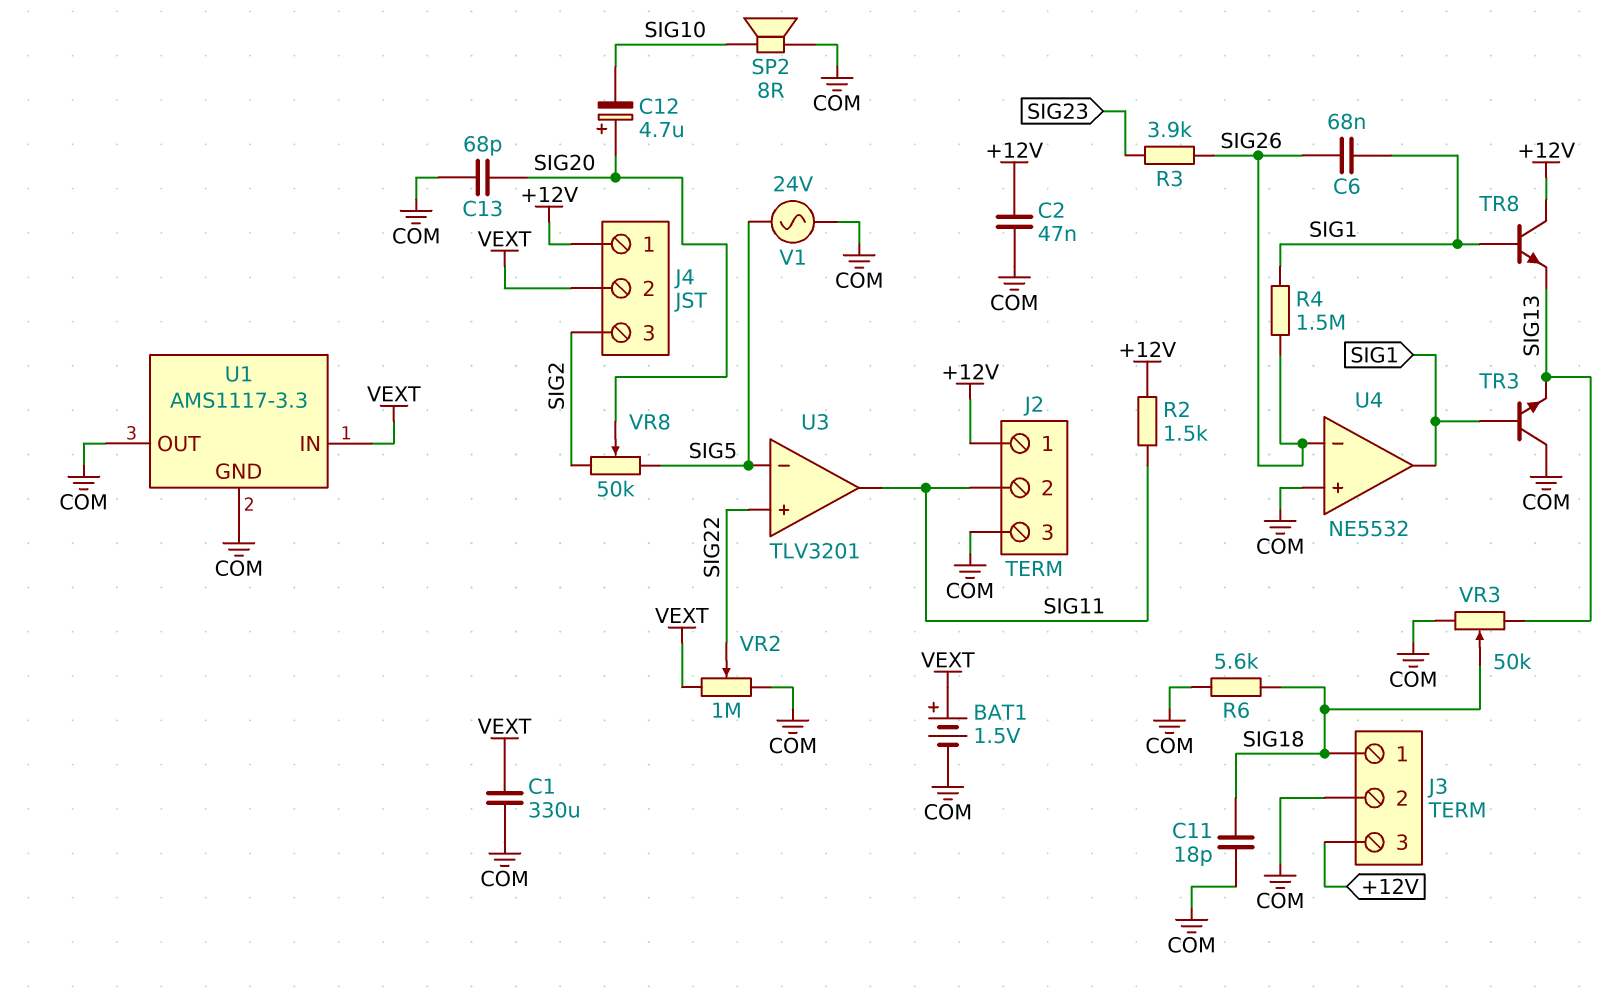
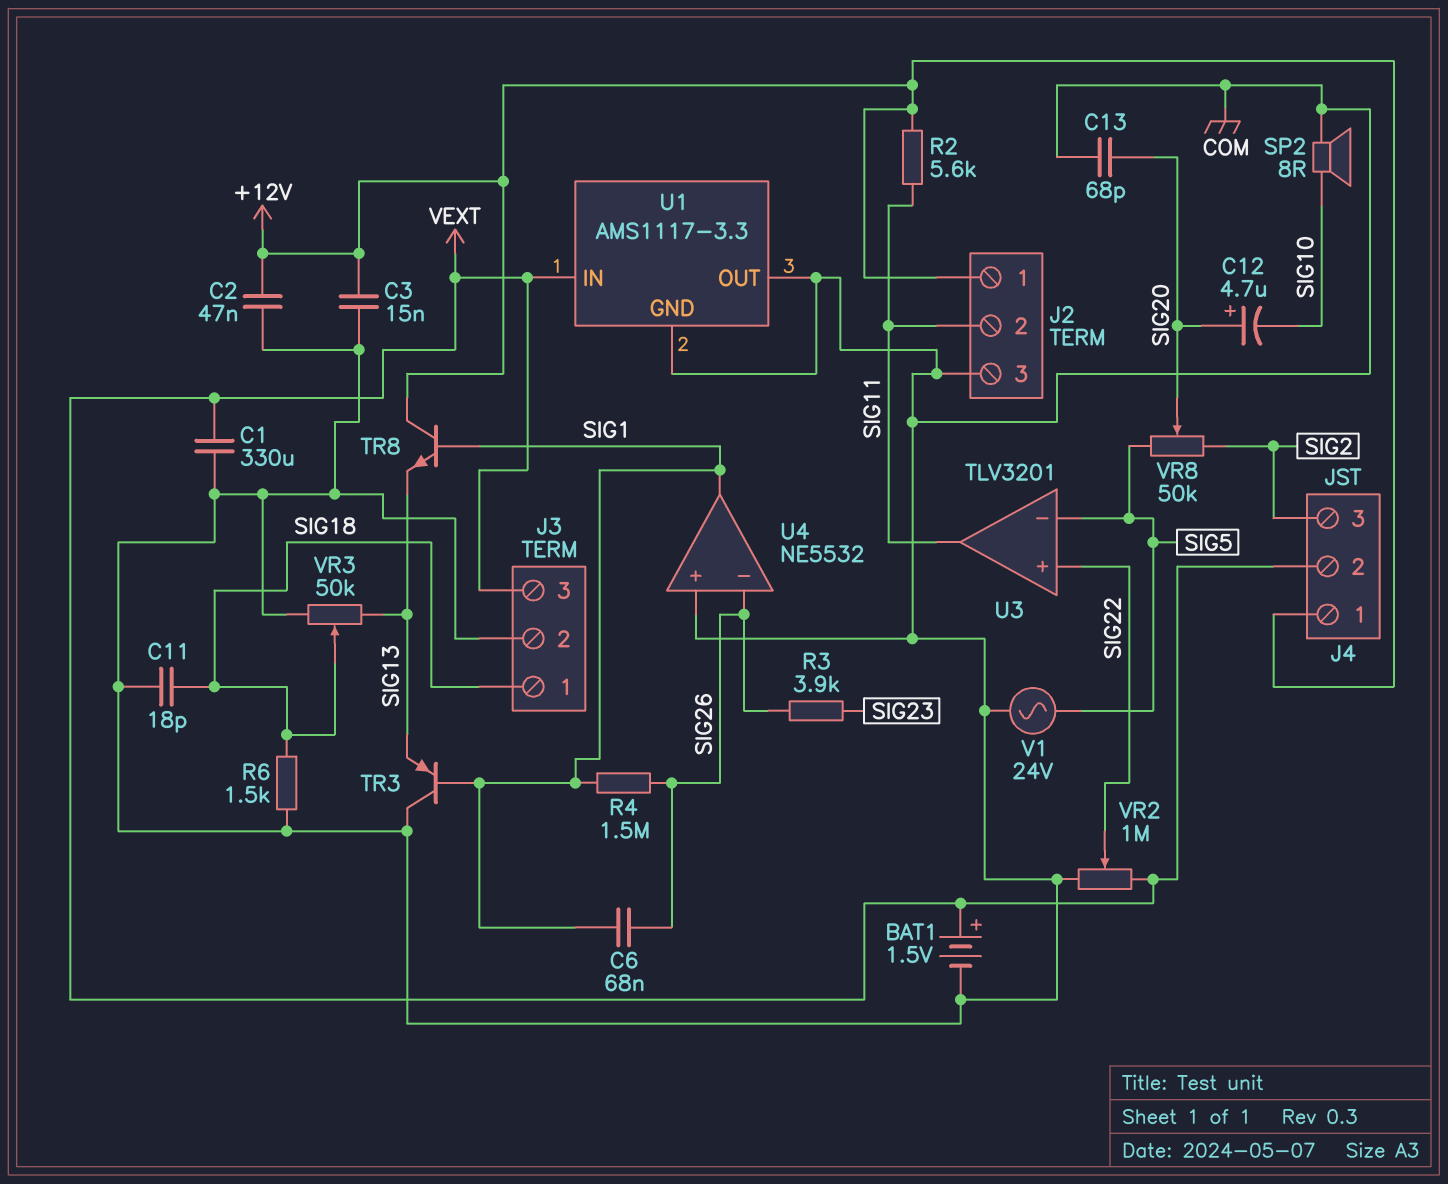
C3: none -> 15nF (+12V, COM)
J3 pin 3: +12V -> VEXT
R2: 1.5k (+12V, SIG11) -> 5.6k (+12V, SIG11)
R6: 5.6k (COM, SIG18) -> 1.5k (COM, SIG18)
TR3: NPN (B SIG1, C COM, E SIG13) -> PNP (B SIG1, C COM, E SIG13)

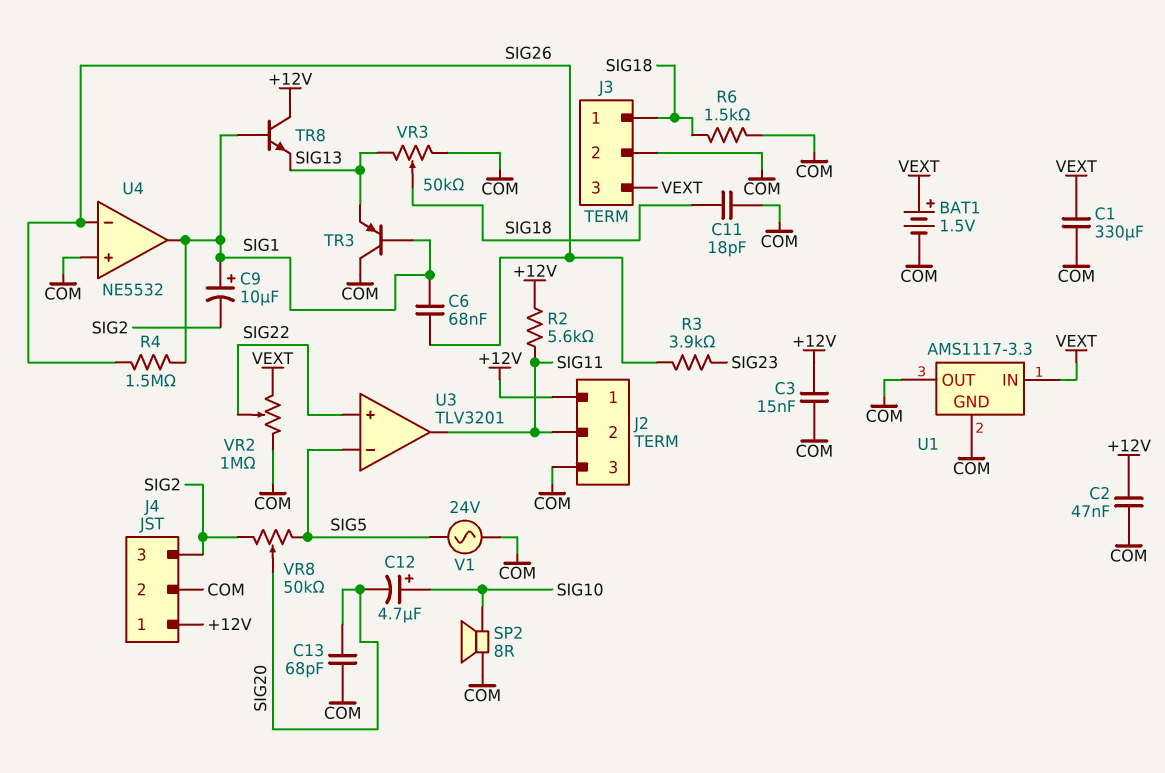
C9: none -> 10uF (plus SIG1, minus SIG2)
C12: 4.7uF (plus SIG20, minus SIG10) -> 4.7uF (plus SIG10, minus SIG20)
J4 pin 2: VEXT -> COM

